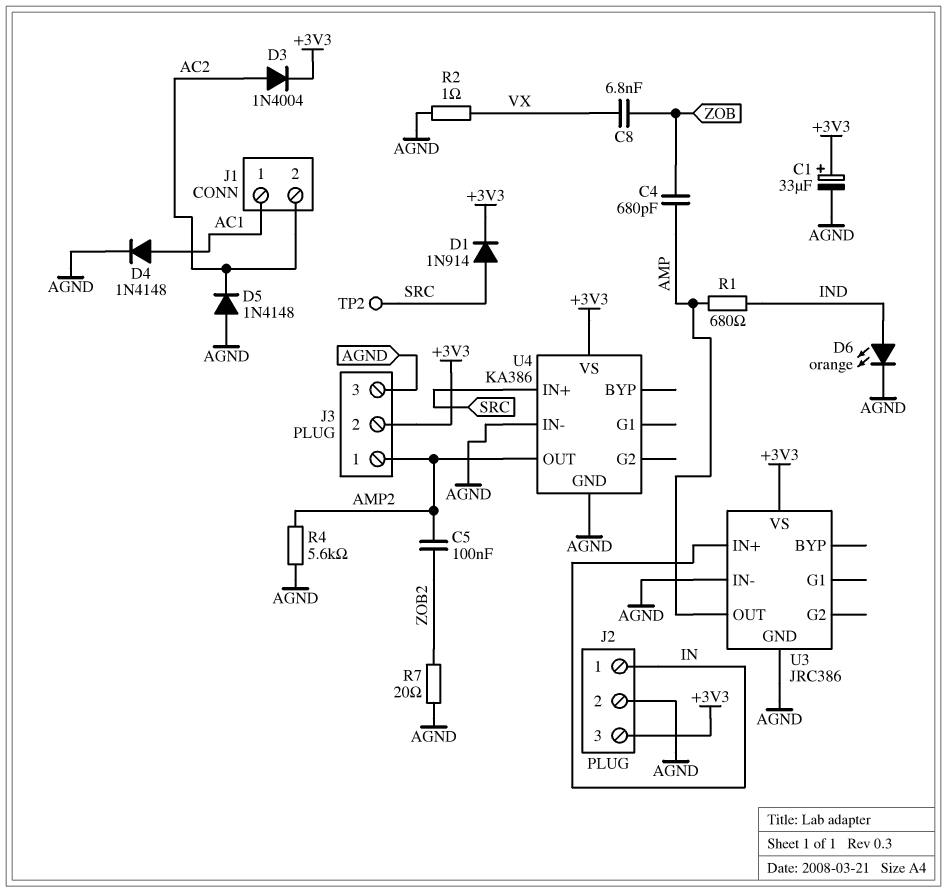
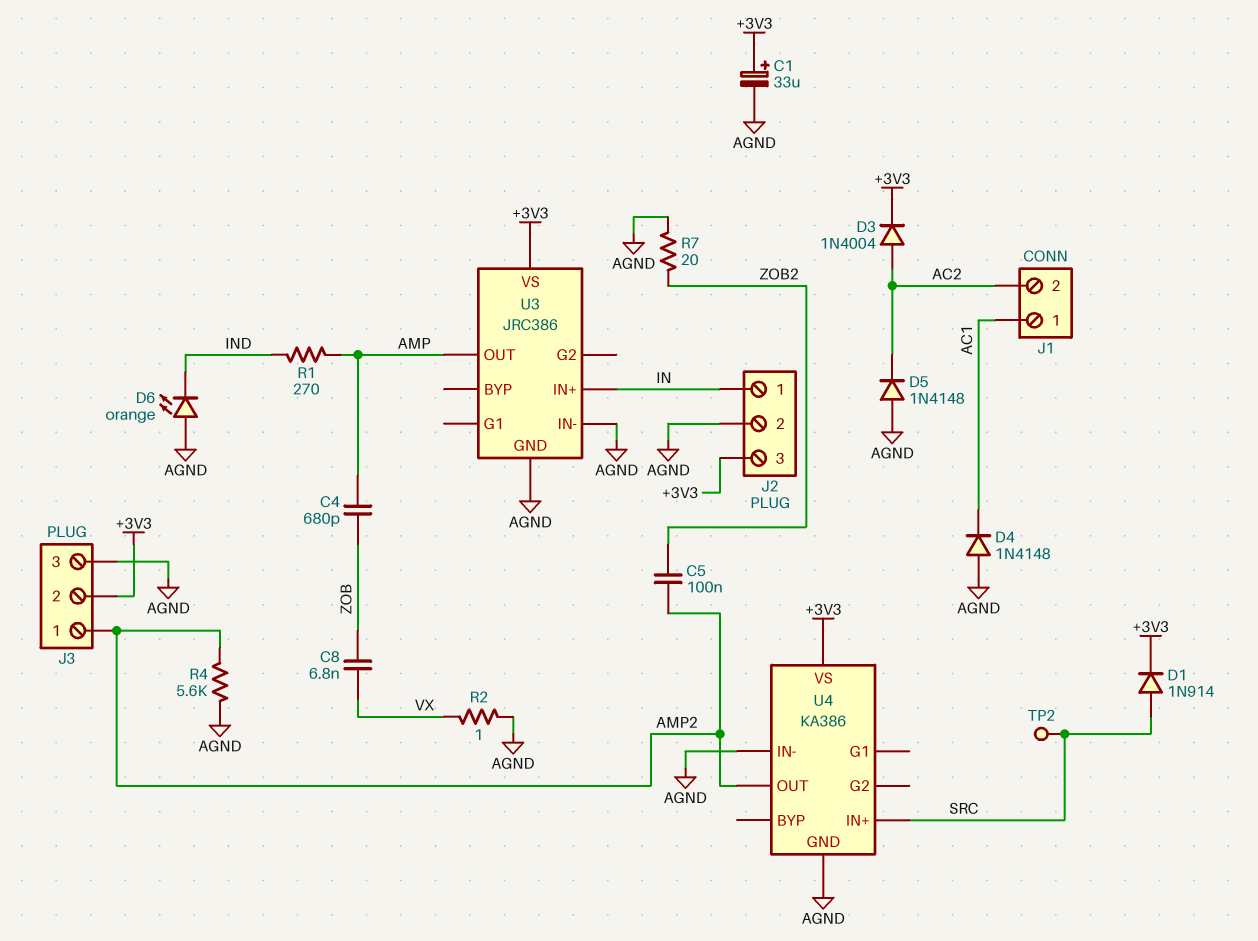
D4: diode 1N4148 (A AC1, K AGND) -> diode 1N4148 (A AGND, K AC1)
D6: LED orange (A IND, K AGND) -> LED orange (A AGND, K IND)
R1: 680 (AMP, IND) -> 270 (AMP, IND)

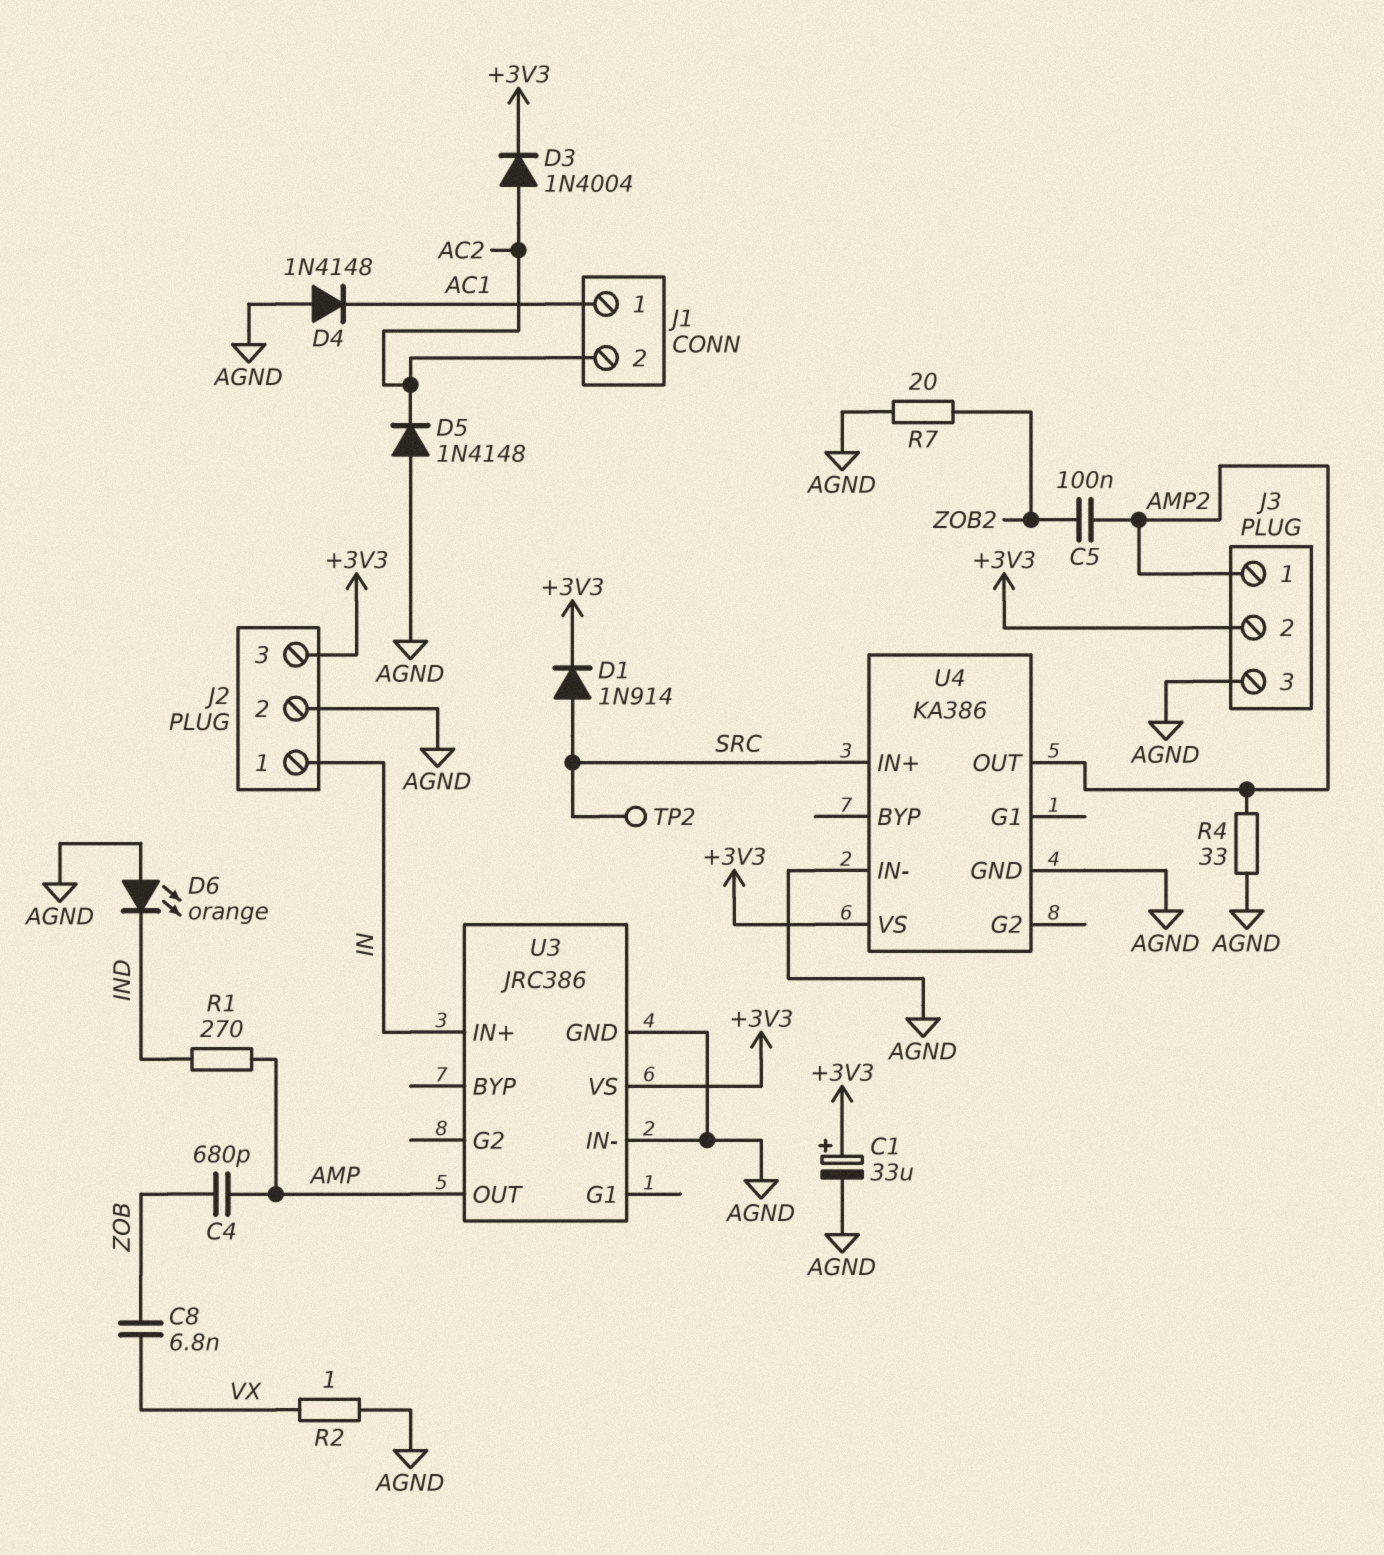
R4: 5.6k (AGND, AMP2) -> 33 (AGND, AMP2)

